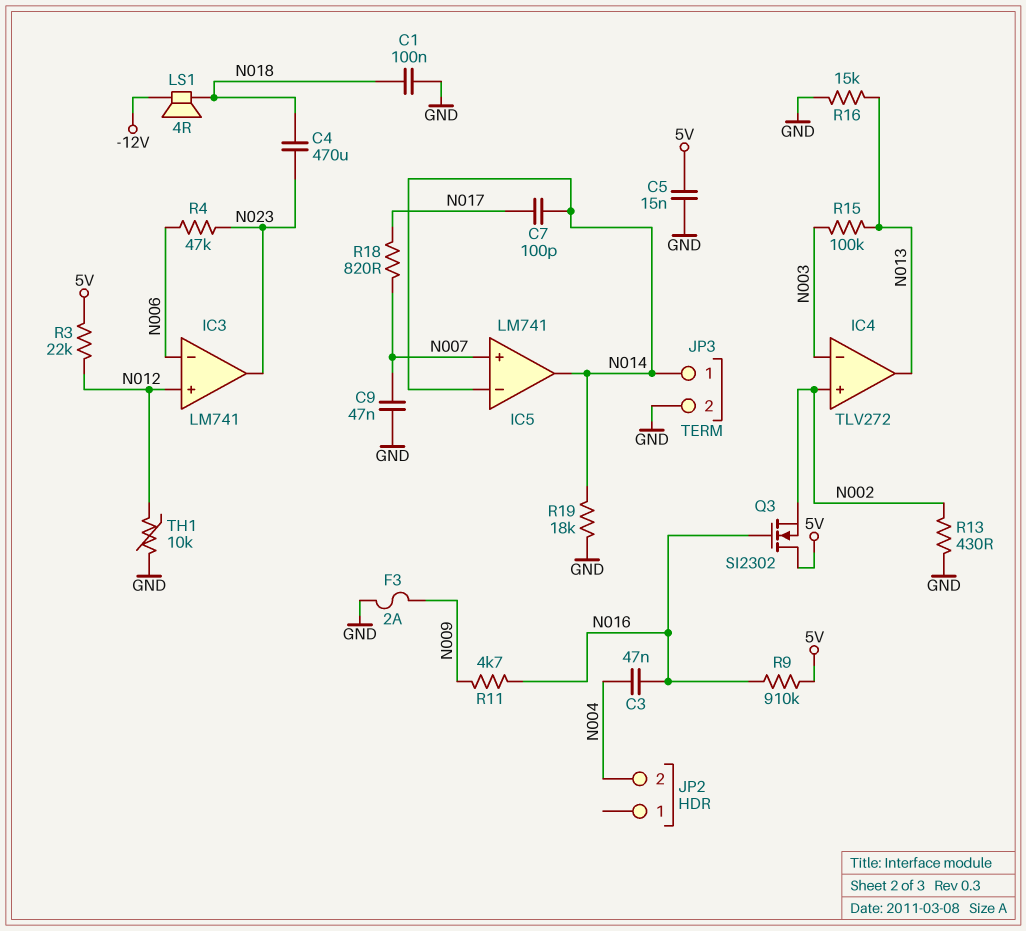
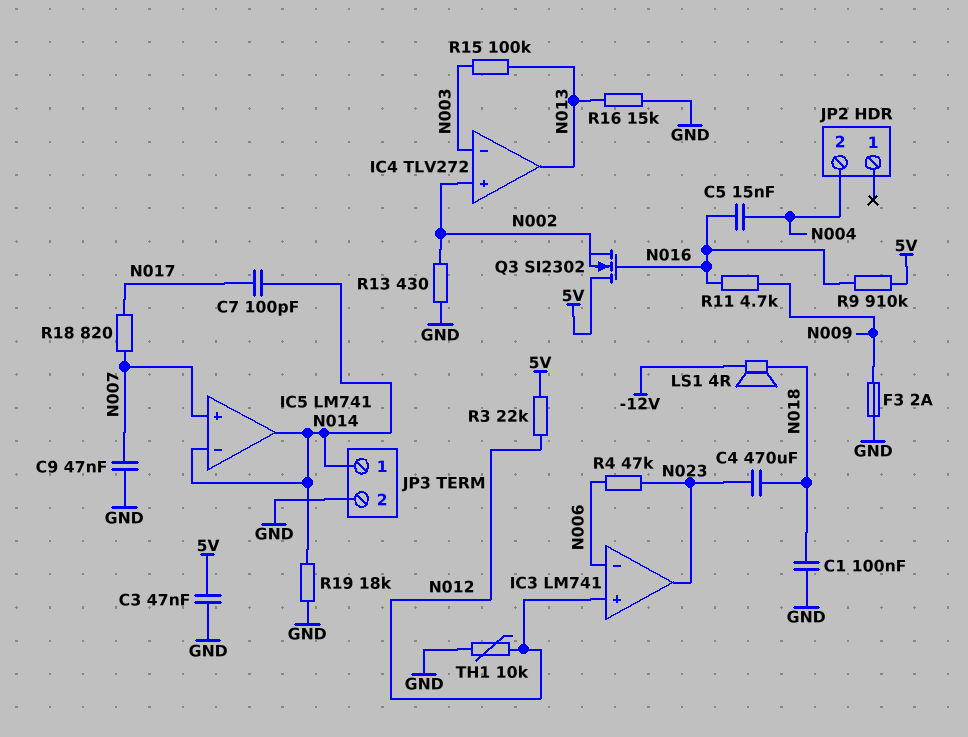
C3: 47nF (N004, N016) -> 47nF (5V, GND)
C5: 15nF (5V, GND) -> 15nF (N004, N016)

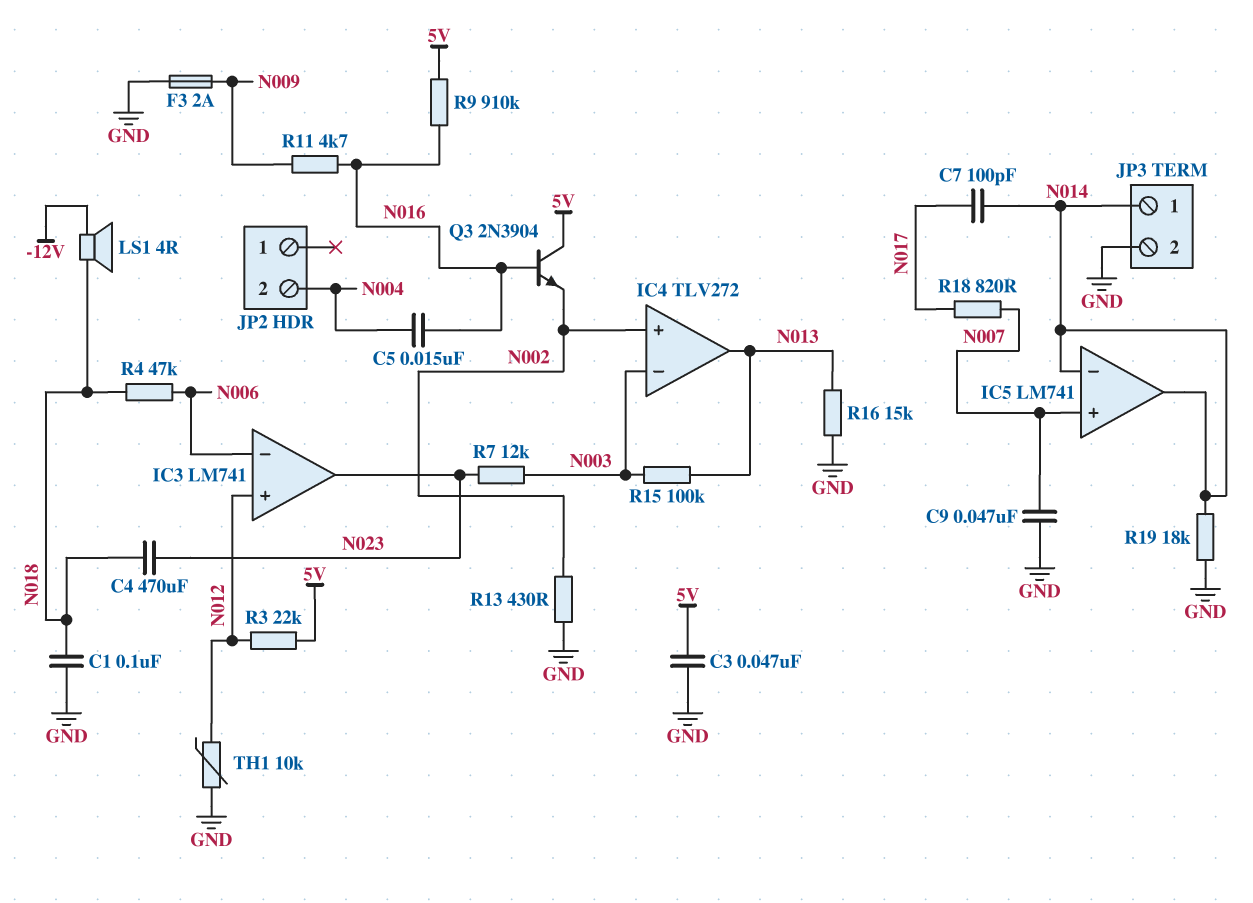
Q3: NMOS SI2302 (G N016, D 5V, S N002) -> NPN 2N3904 (B N016, C 5V, E N002)
R4: 47k (N006, N023) -> 47k (N006, N018)
R7: none -> 12k (N003, N023)

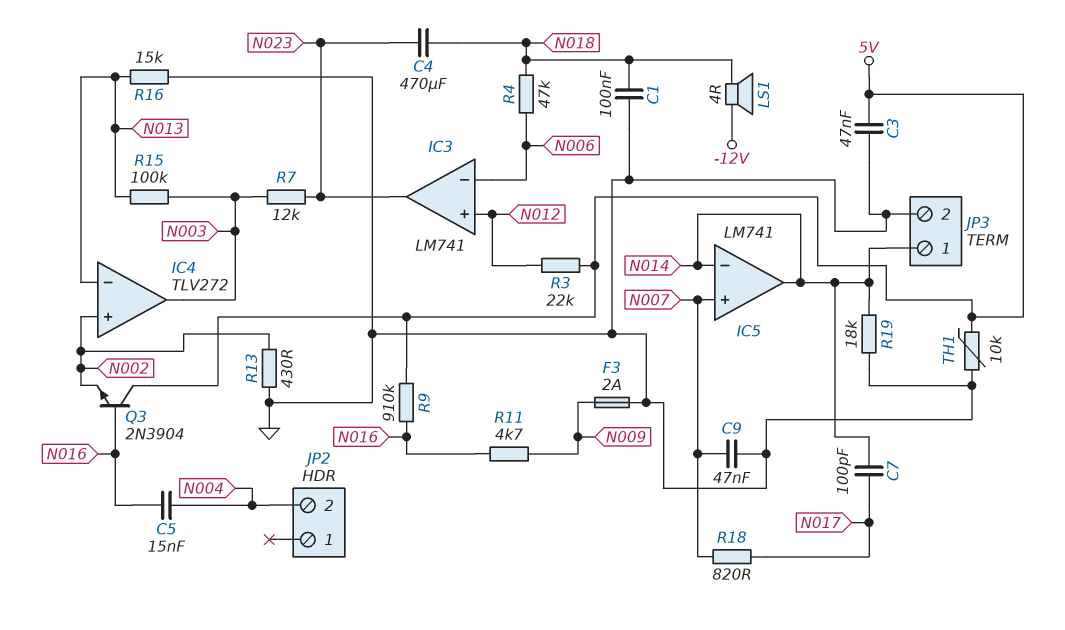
IC4 pin in-: N003 -> N013
IC4 pin out: N013 -> N003
TH1: 10k (GND, N012) -> 10k (5V, GND)

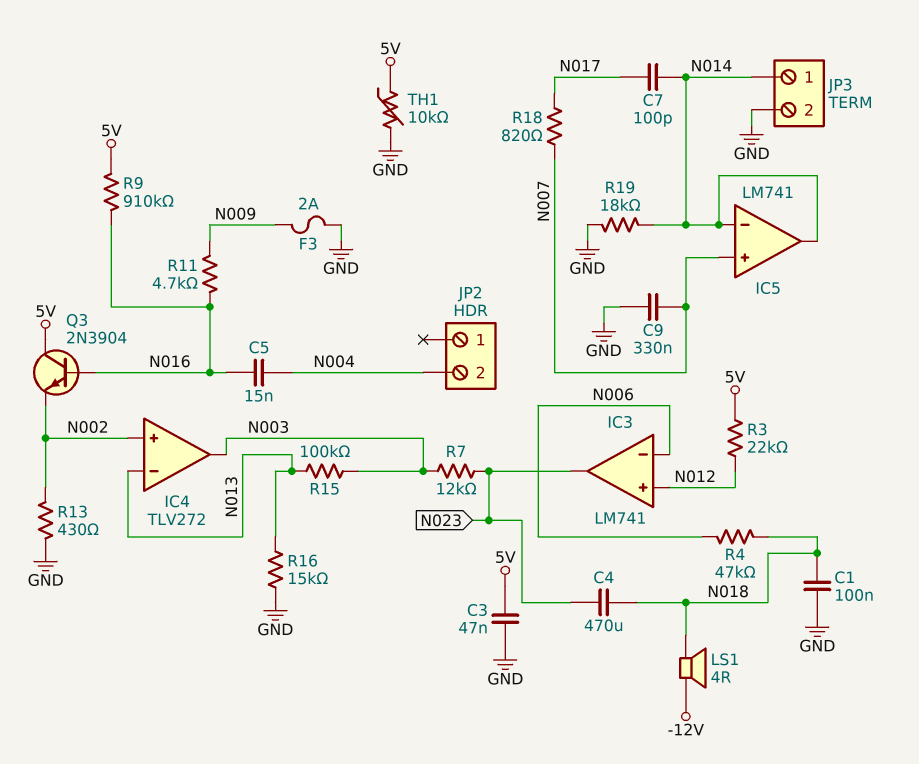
C9: 47nF (GND, N007) -> 330nF (GND, N007)

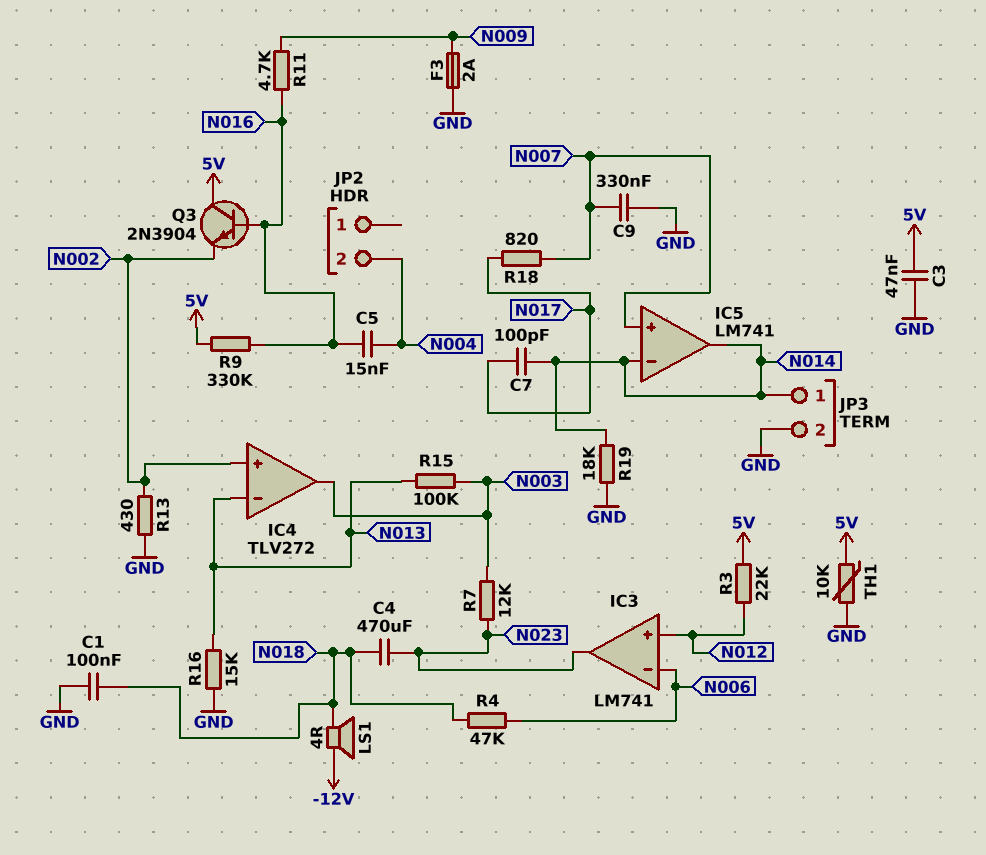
R9: 910k (5V, N016) -> 330k (5V, N016)

